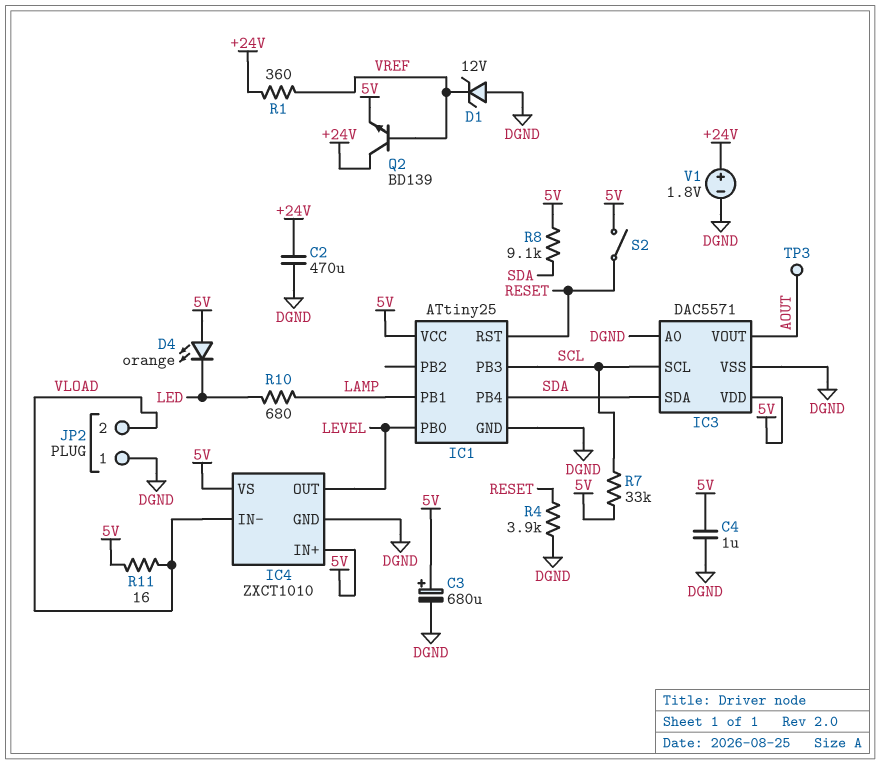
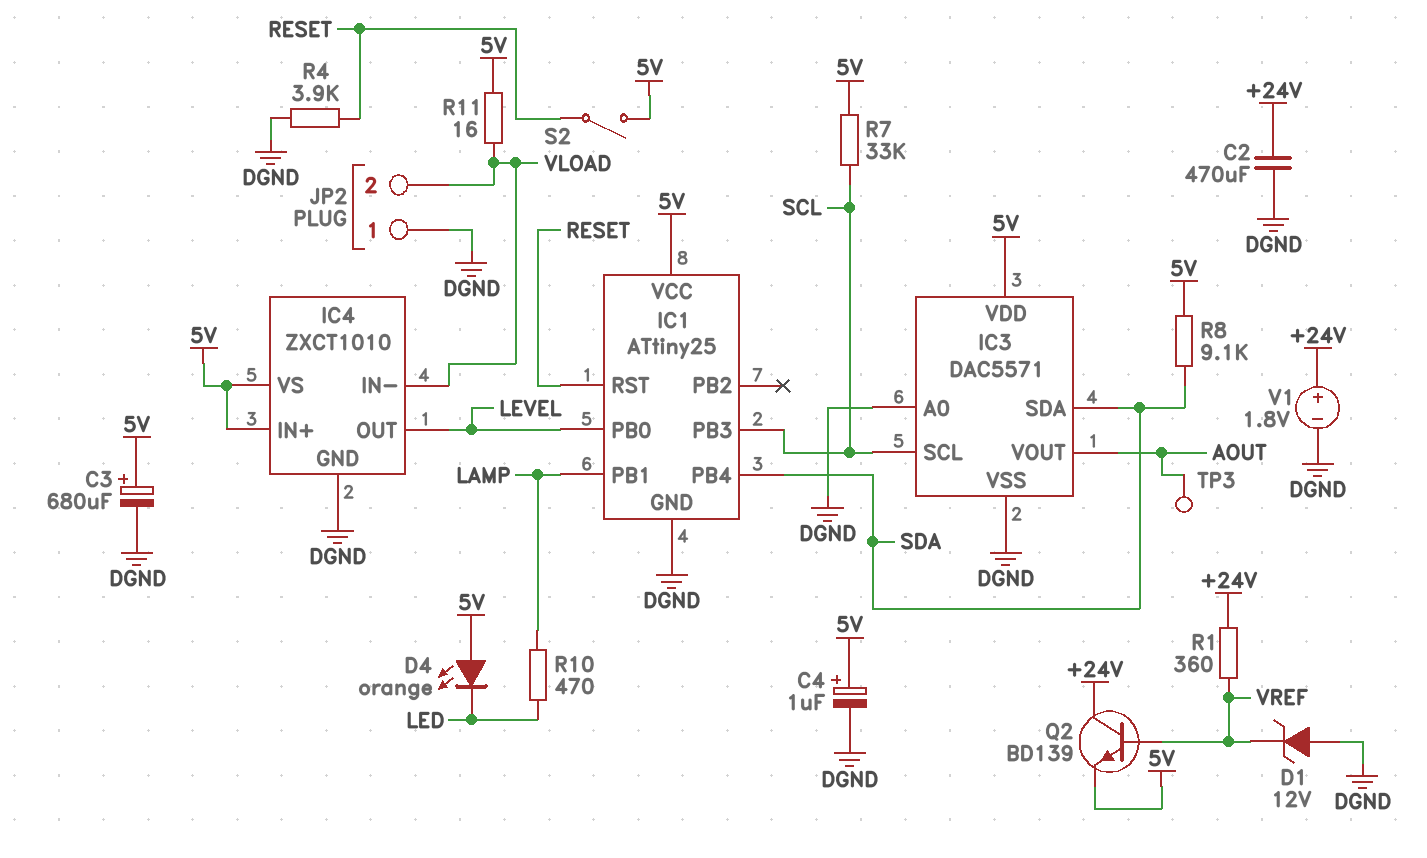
C4: 1uF (5V, DGND) -> 1uF (plus 5V, minus DGND)
R10: 680 (LAMP, LED) -> 470 (LAMP, LED)

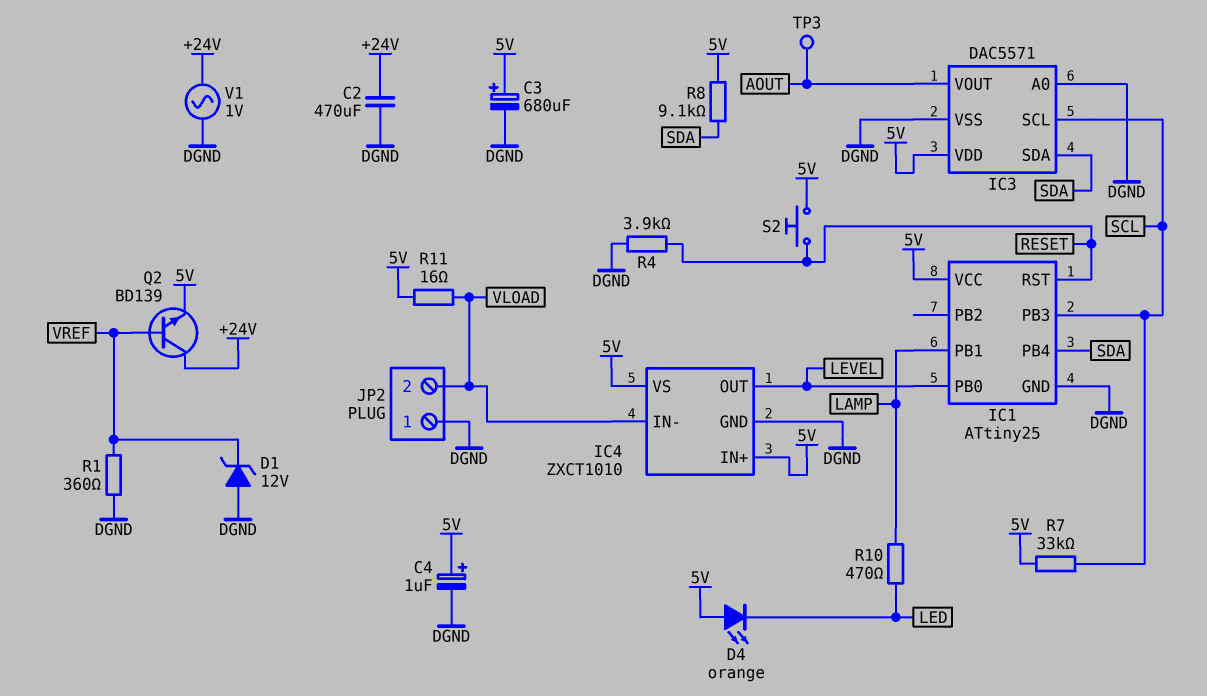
R1: 360 (+24V, VREF) -> 360 (DGND, VREF)
S2: switch (5V, RESET) -> button (5V, RESET)
V1: 1.8V (plus +24V, minus DGND) -> AC 1V (+24V, DGND)

